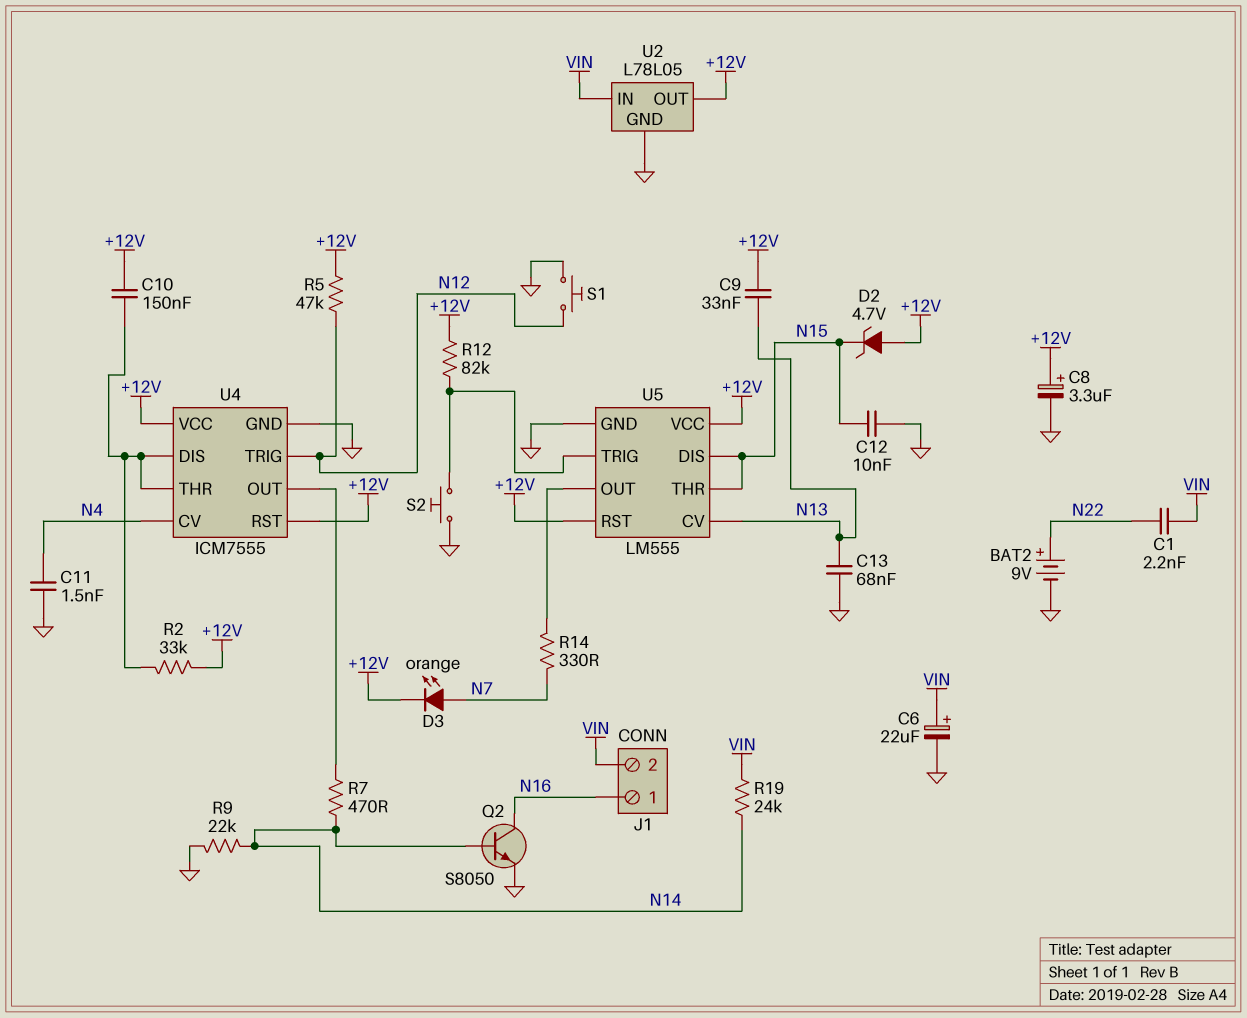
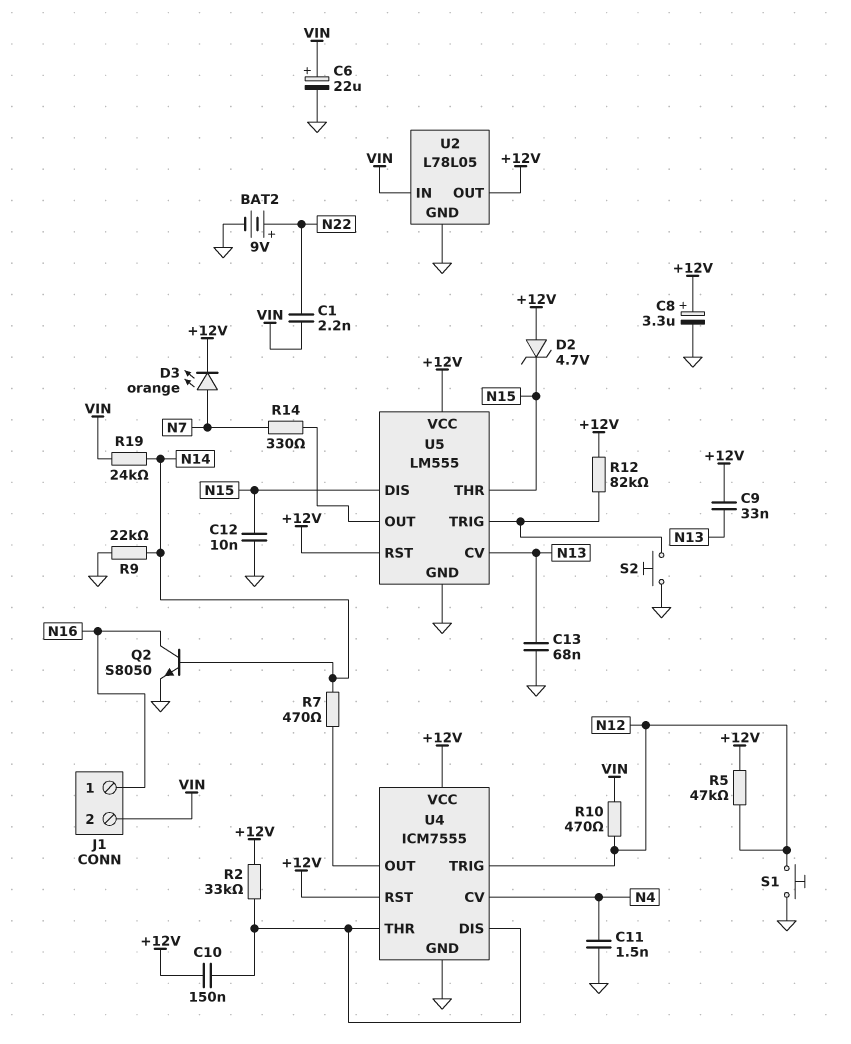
R10: none -> 470 (N12, VIN)

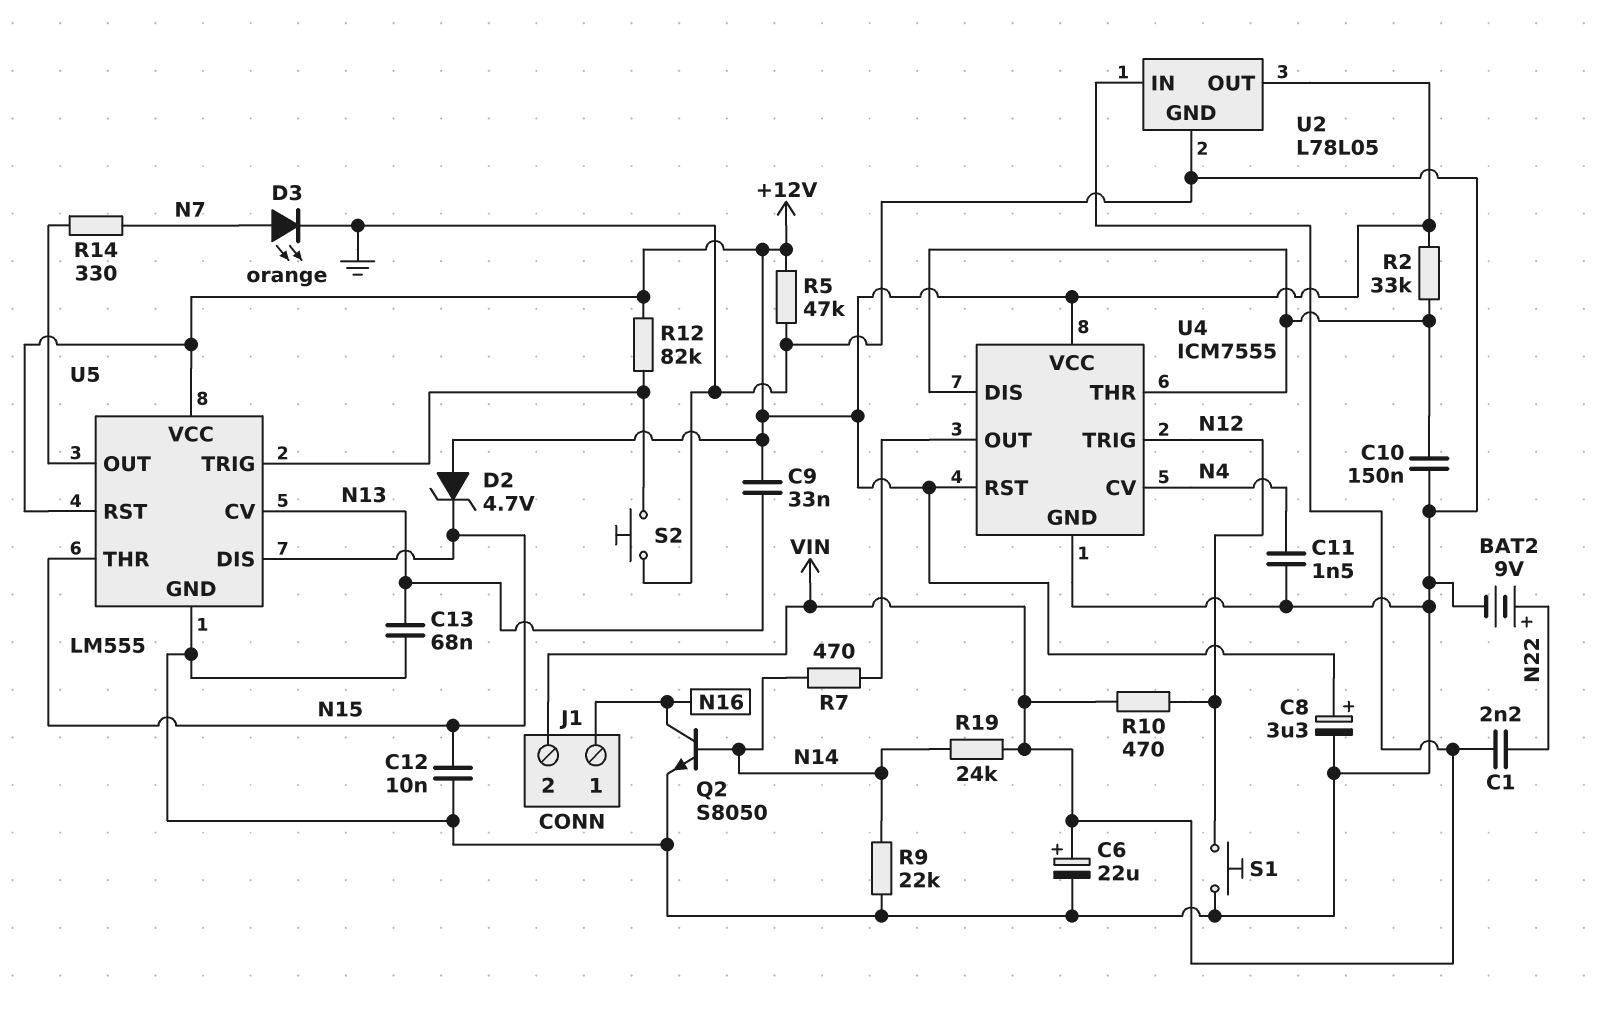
C10: 150nF (+12V, U4/DIS) -> 150nF (GND, U4/DIS)
D3: LED orange (A N7, K +12V) -> LED orange (A N7, K GND)
R5: 47k (+12V, N12) -> 47k (+12V, GND)

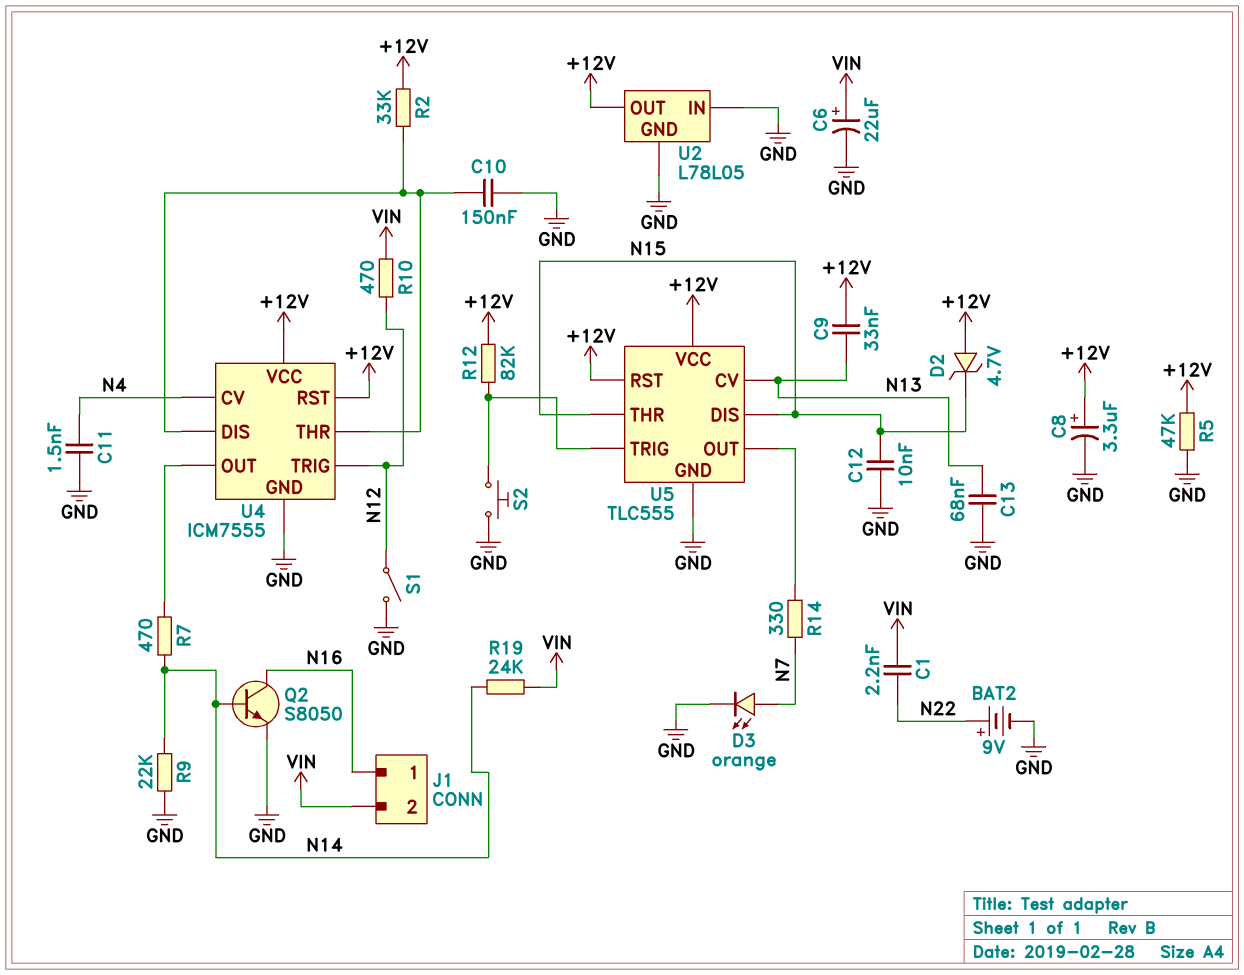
S1: button (GND, N12) -> switch (GND, N12)
U2 pin IN: VIN -> GND
U5: LM555 -> TLC555

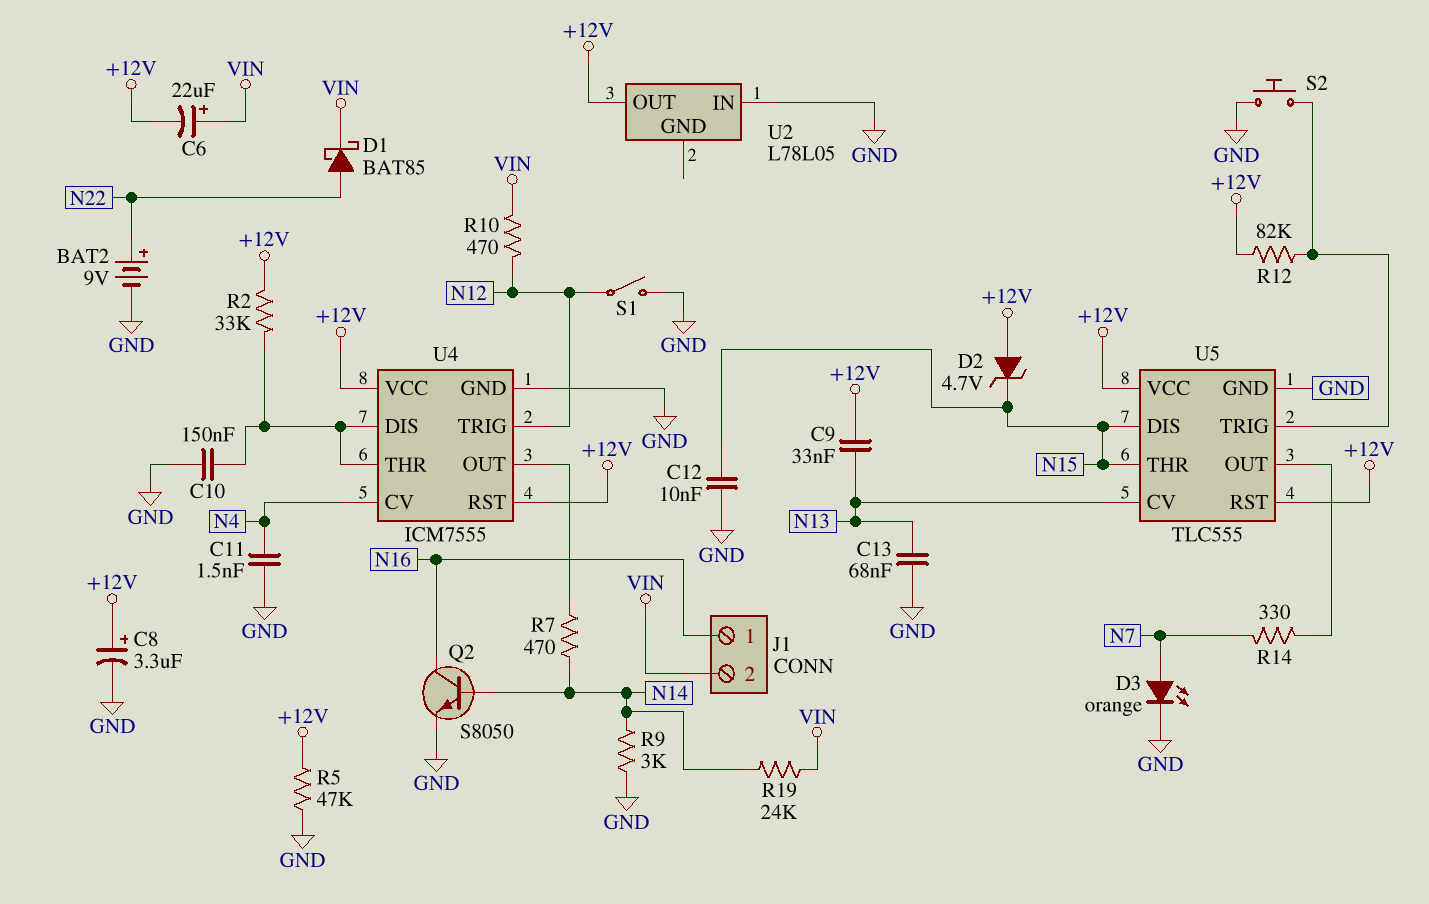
C1: 2.2nF (N22, VIN) -> none
C6: 22uF (plus VIN, minus GND) -> 22uF (plus VIN, minus +12V)
D1: none -> schottky BAT85 (A N22, K VIN)
R9: 22k (GND, N14) -> 3k (GND, N14)
U2 pin GND: GND -> none

